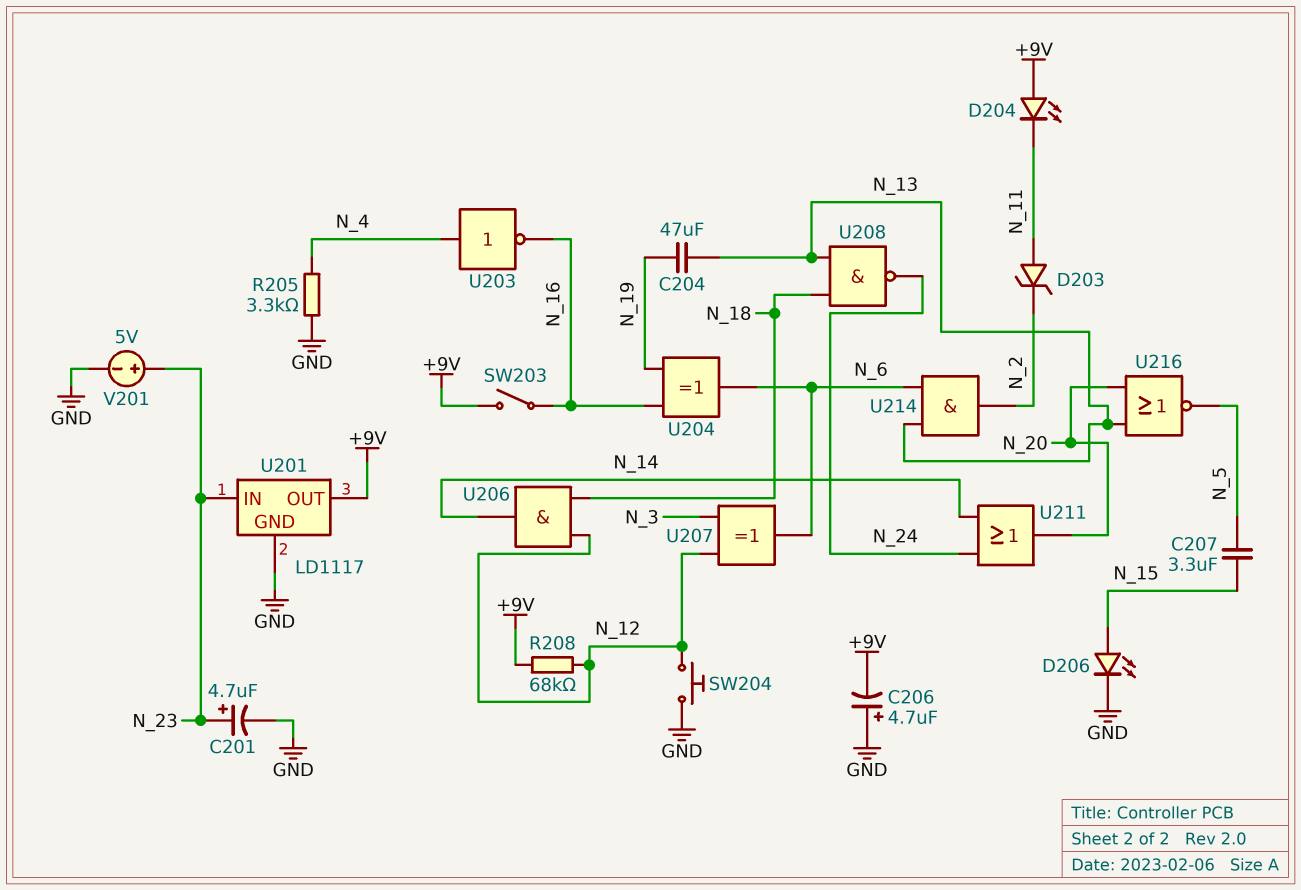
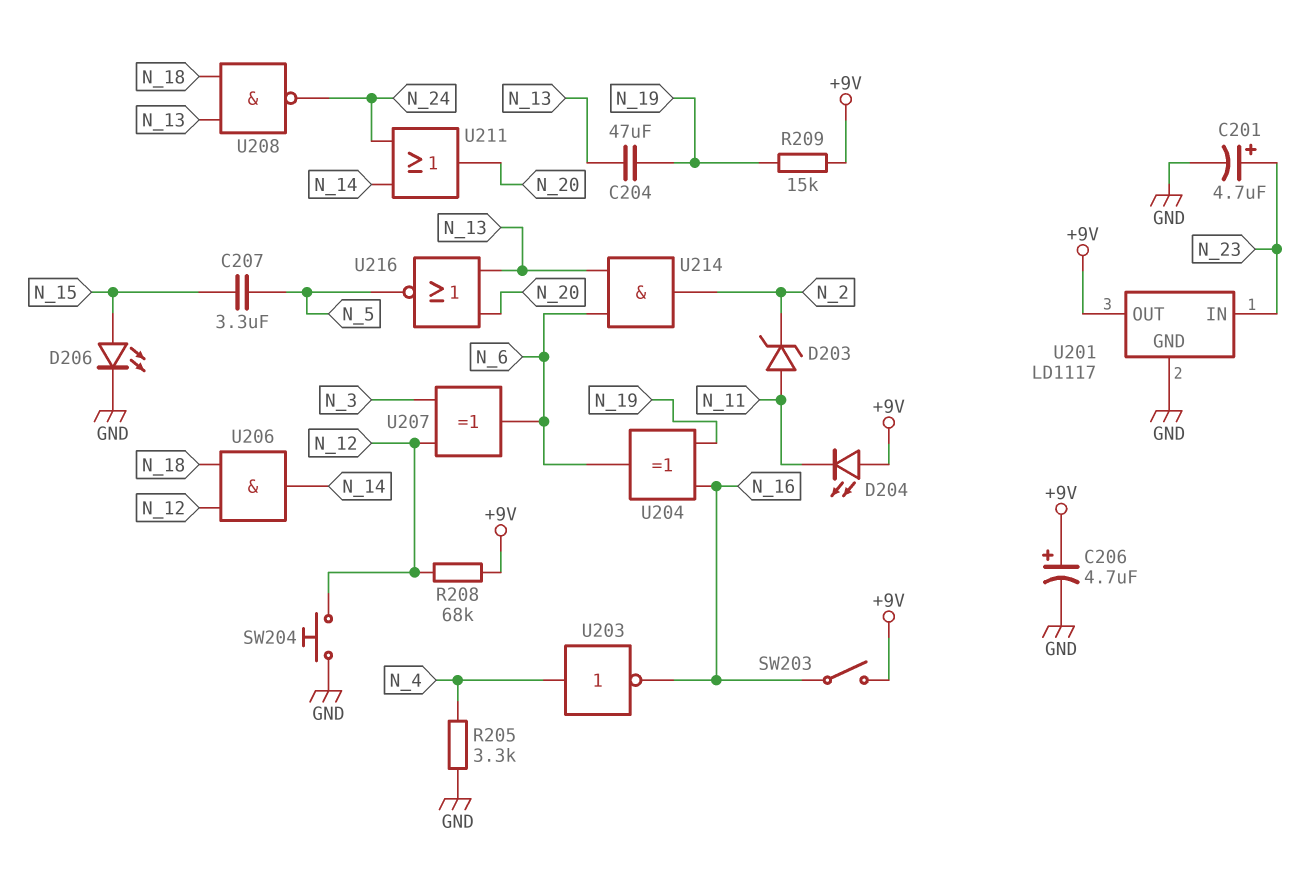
C206: 4.7uF (plus GND, minus +9V) -> 4.7uF (plus +9V, minus GND)
R209: none -> 15k (+9V, N_19)
V201: 5V (plus N_23, minus GND) -> none

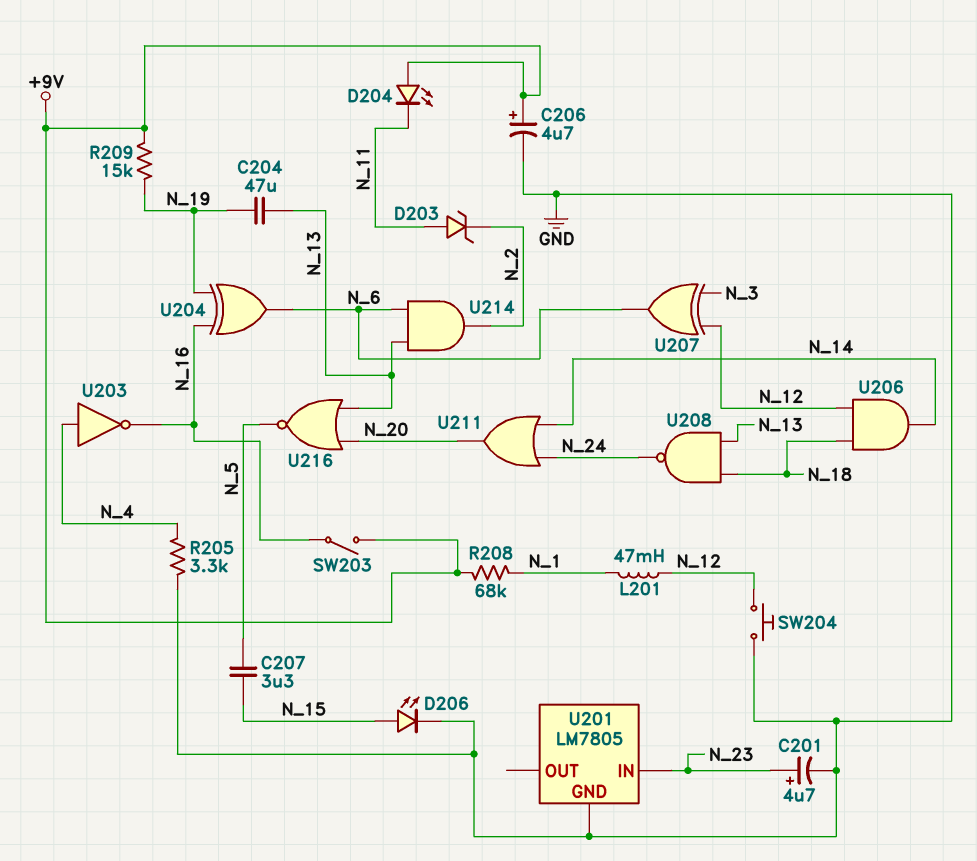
L201: none -> 47mH (N_1, N_12)
R208: 68k (+9V, N_12) -> 68k (+9V, N_1)
U201: LD1117 -> LM7805
U201 pin OUT: +9V -> none

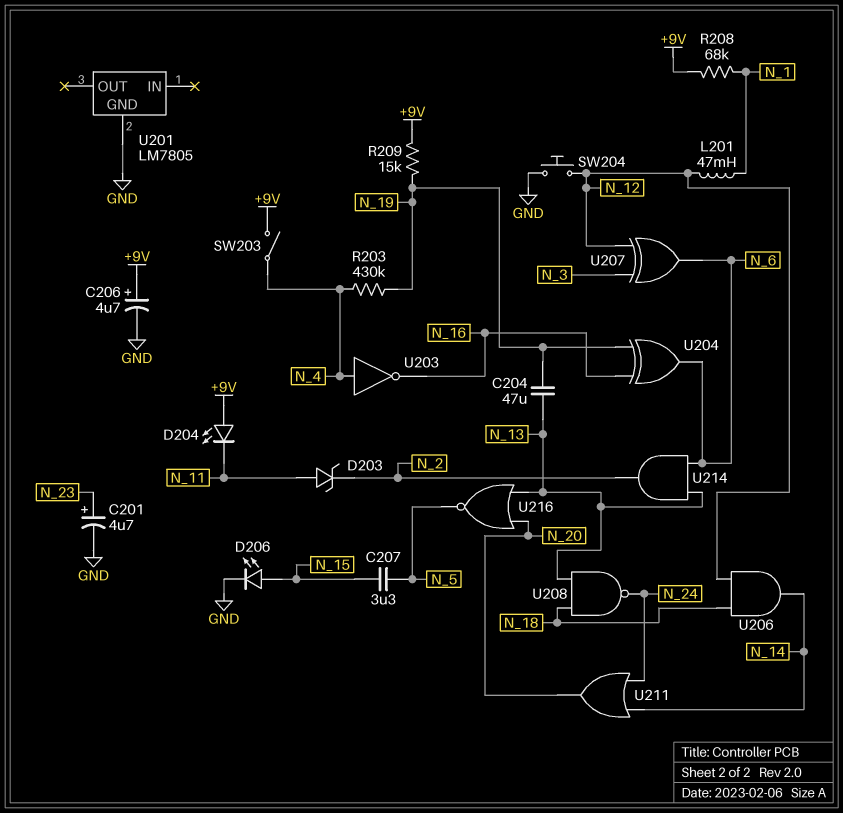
R203: none -> 430k (N_4, N_19)
R205: 3.3k (GND, N_4) -> none
SW203: switch (+9V, N_16) -> switch (+9V, N_4)
U201 pin IN: N_23 -> none

